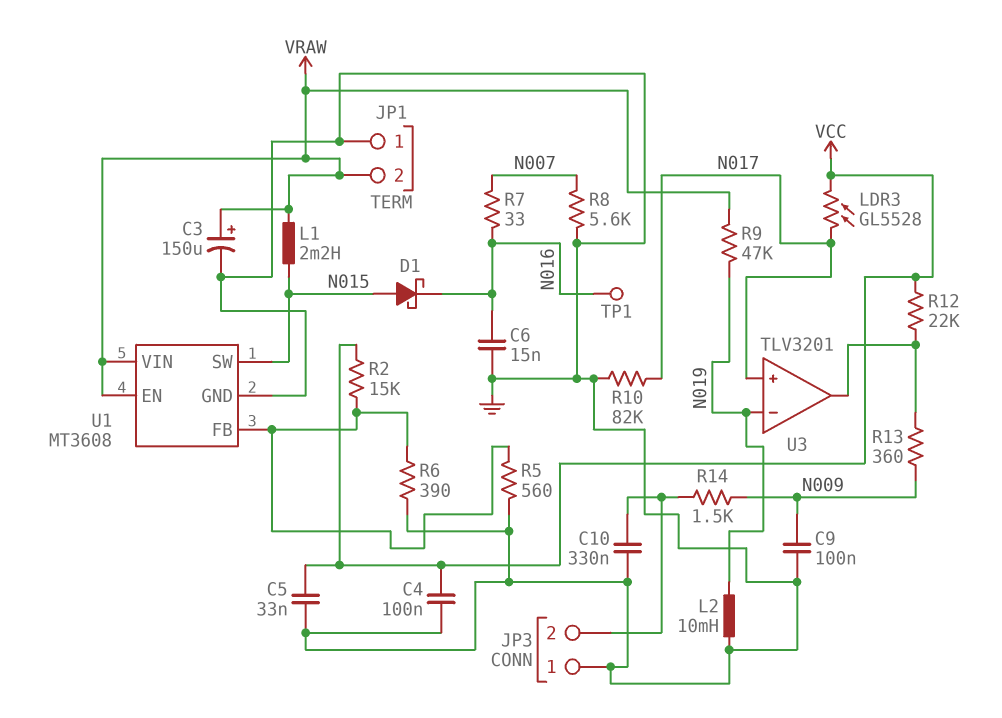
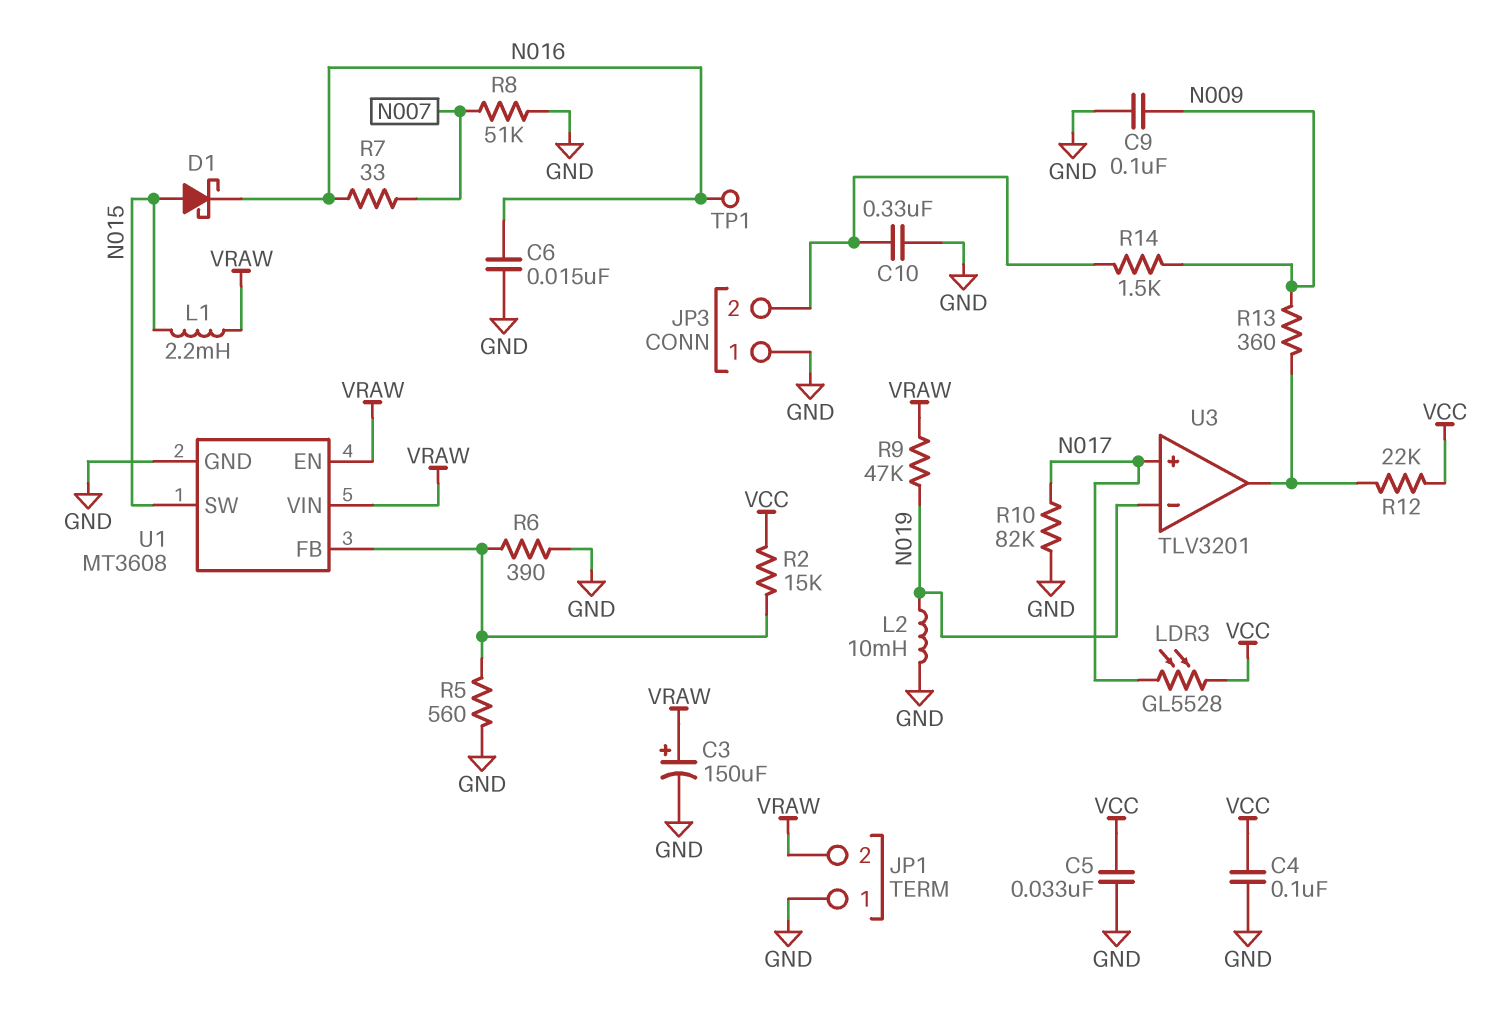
R8: 5.6k (GND, N007) -> 51k (GND, N007)

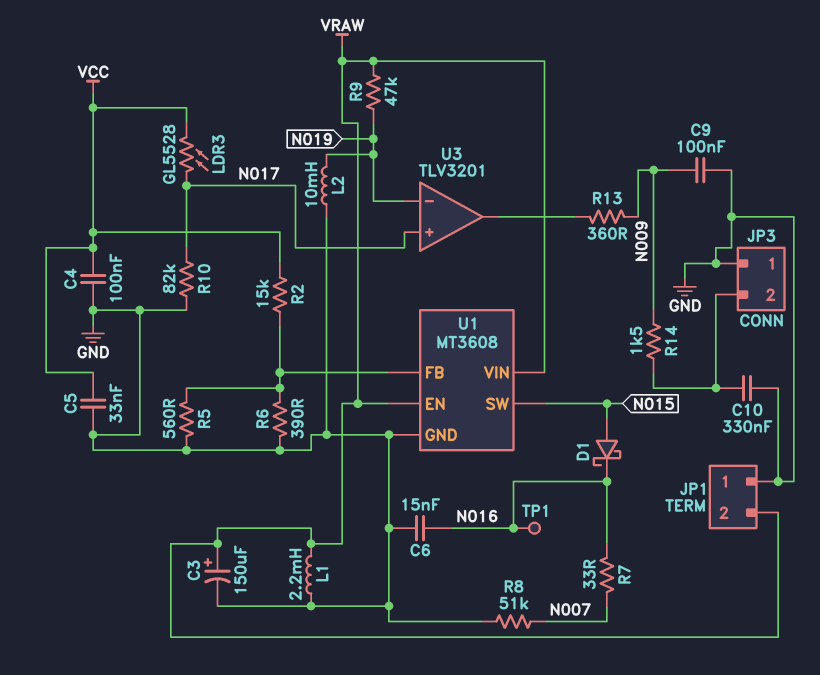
L1: 2.2mH (N015, VRAW) -> 2.2mH (GND, VRAW)
R12: 22k (U3/out, VCC) -> none

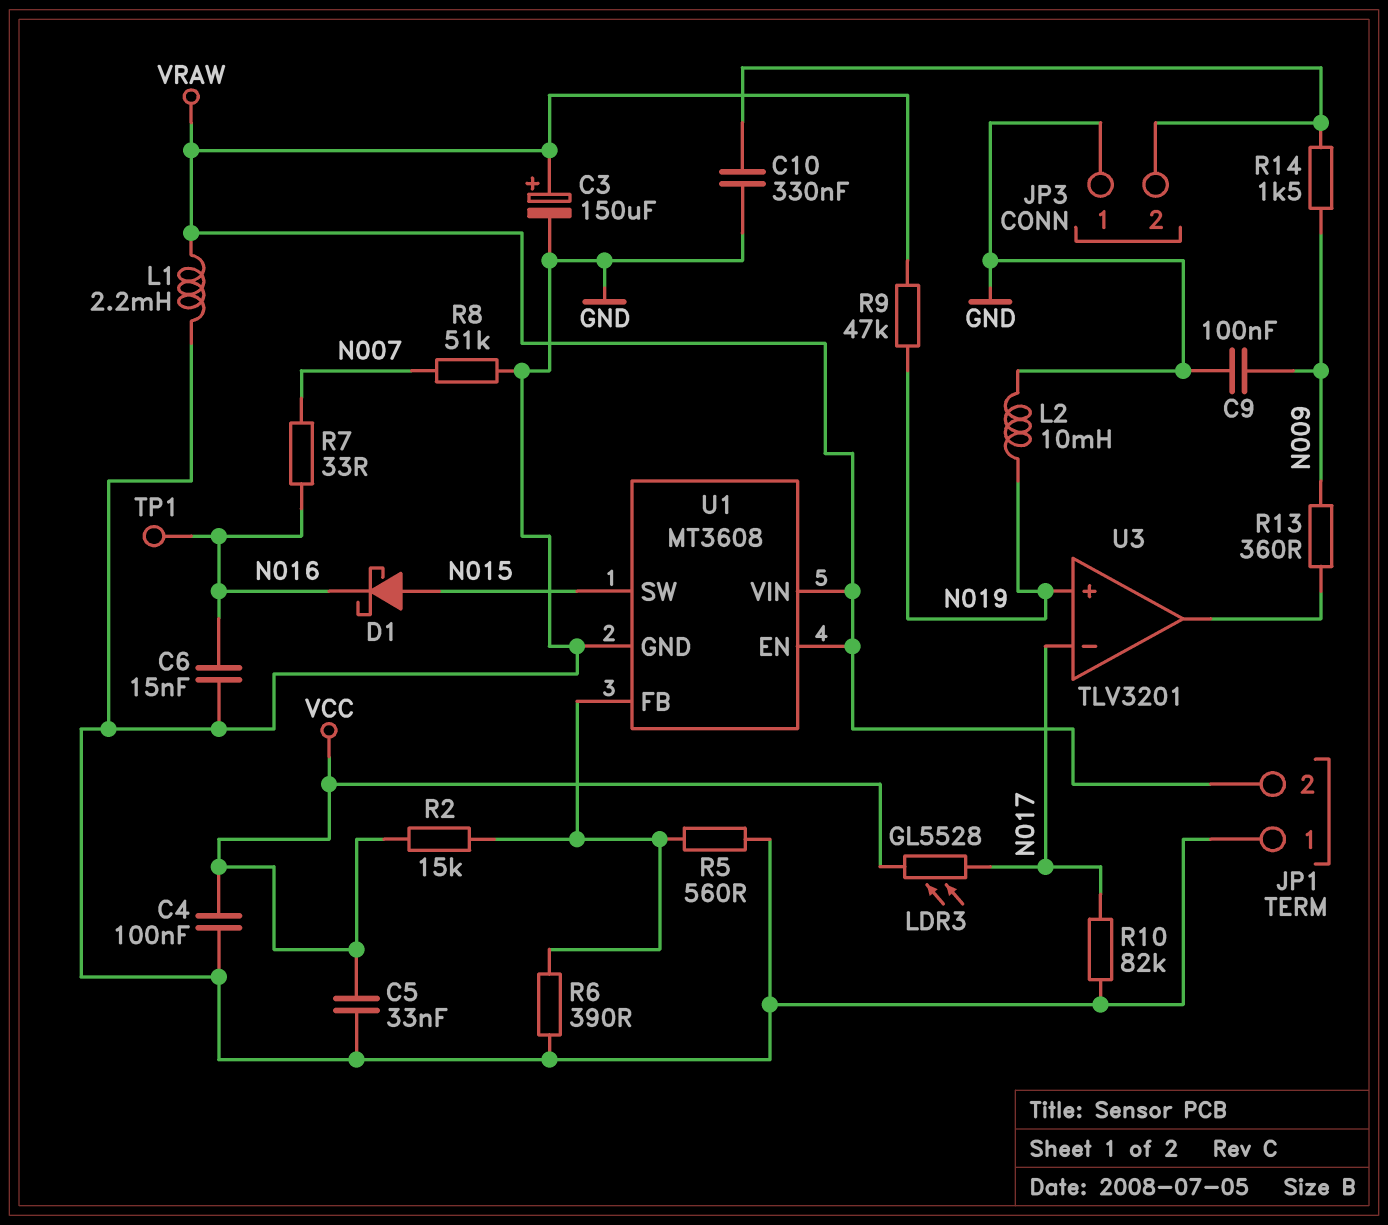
U3 pin in+: N017 -> N019
U3 pin in-: N019 -> N017

